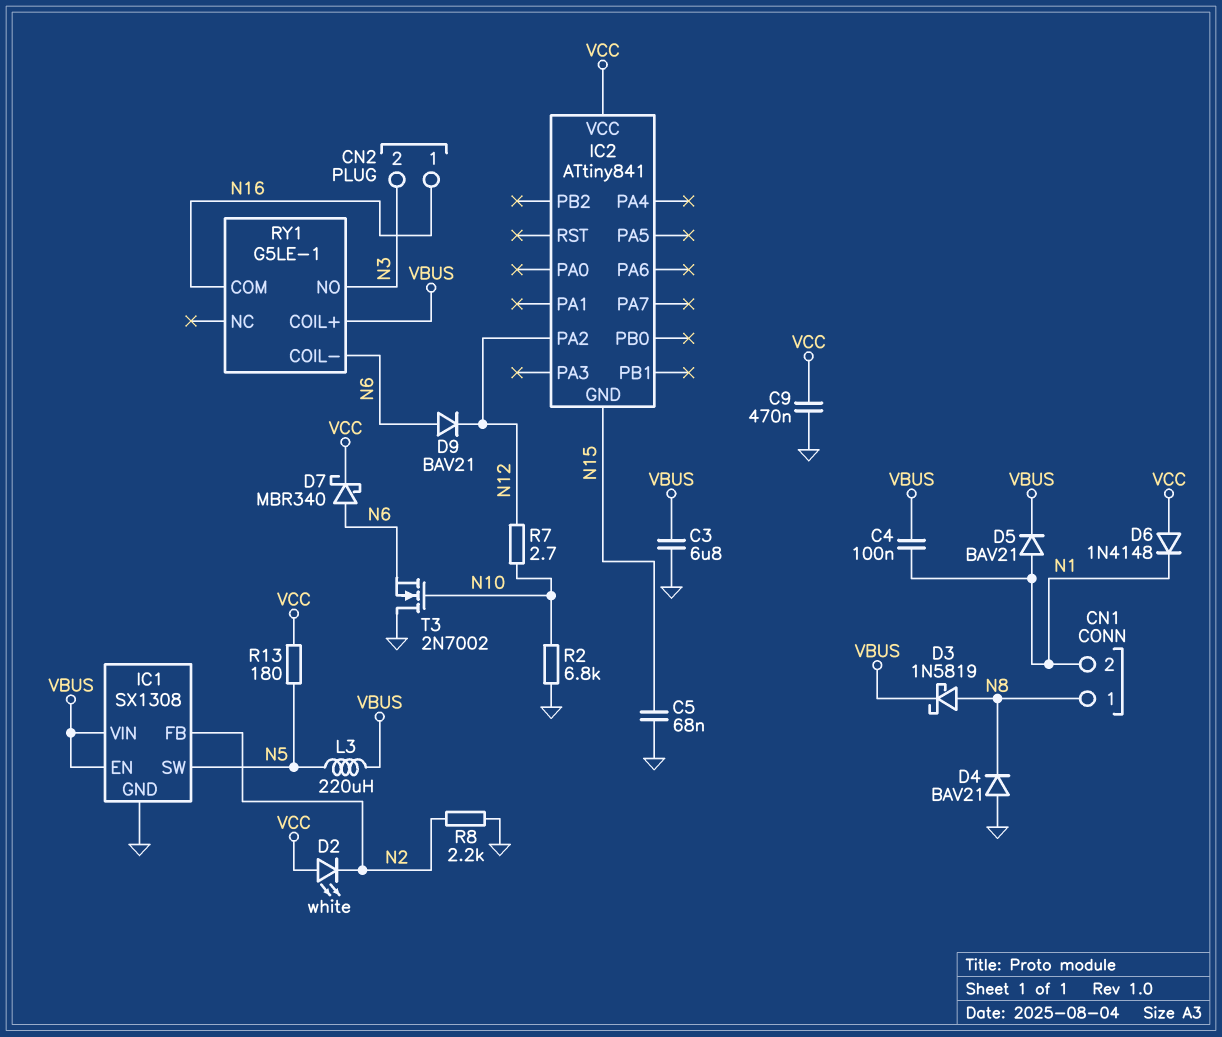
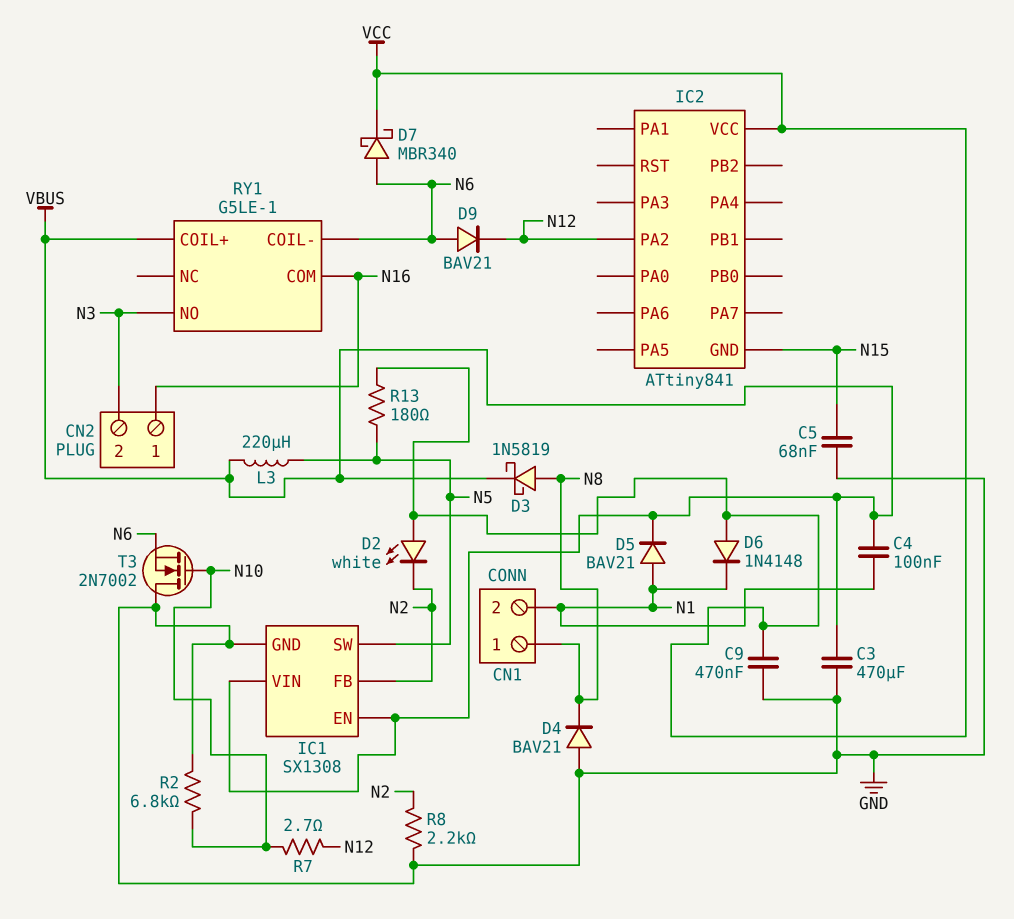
C3: 6.8uF (GND, VBUS) -> 470uF (GND, VBUS)

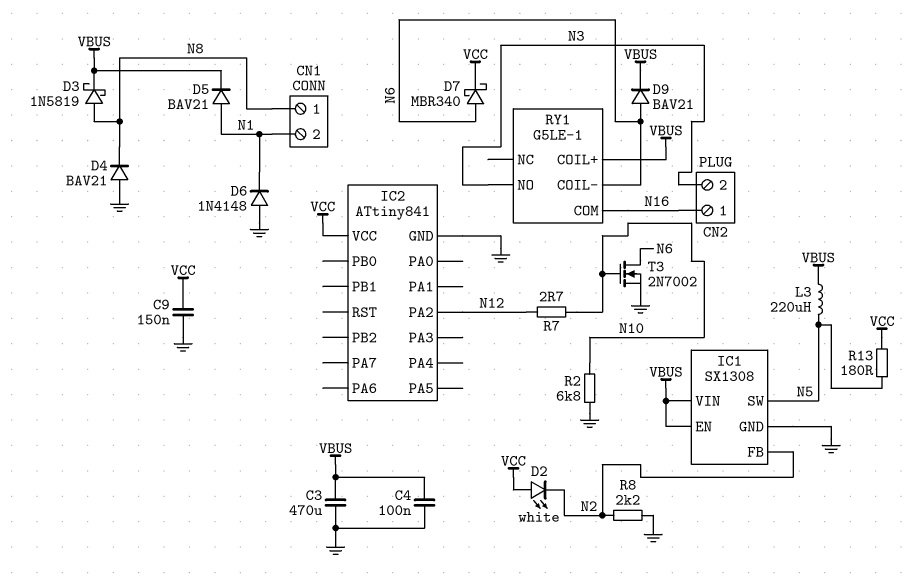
C4: 100nF (N1, VBUS) -> 100nF (GND, VBUS)
C5: 68nF (GND, N15) -> none
C9: 470nF (GND, VCC) -> 150nF (GND, VCC)
D6: diode 1N4148 (A VCC, K N1) -> diode 1N4148 (A GND, K N1)
D9: diode BAV21 (A N6, K N12) -> diode BAV21 (A N6, K VBUS)
IC2 pin GND: N15 -> GND
T3: NMOS 2N7002 (G N10, D GND, S N6) -> NMOS 2N7002 (G N10, D N6, S GND)

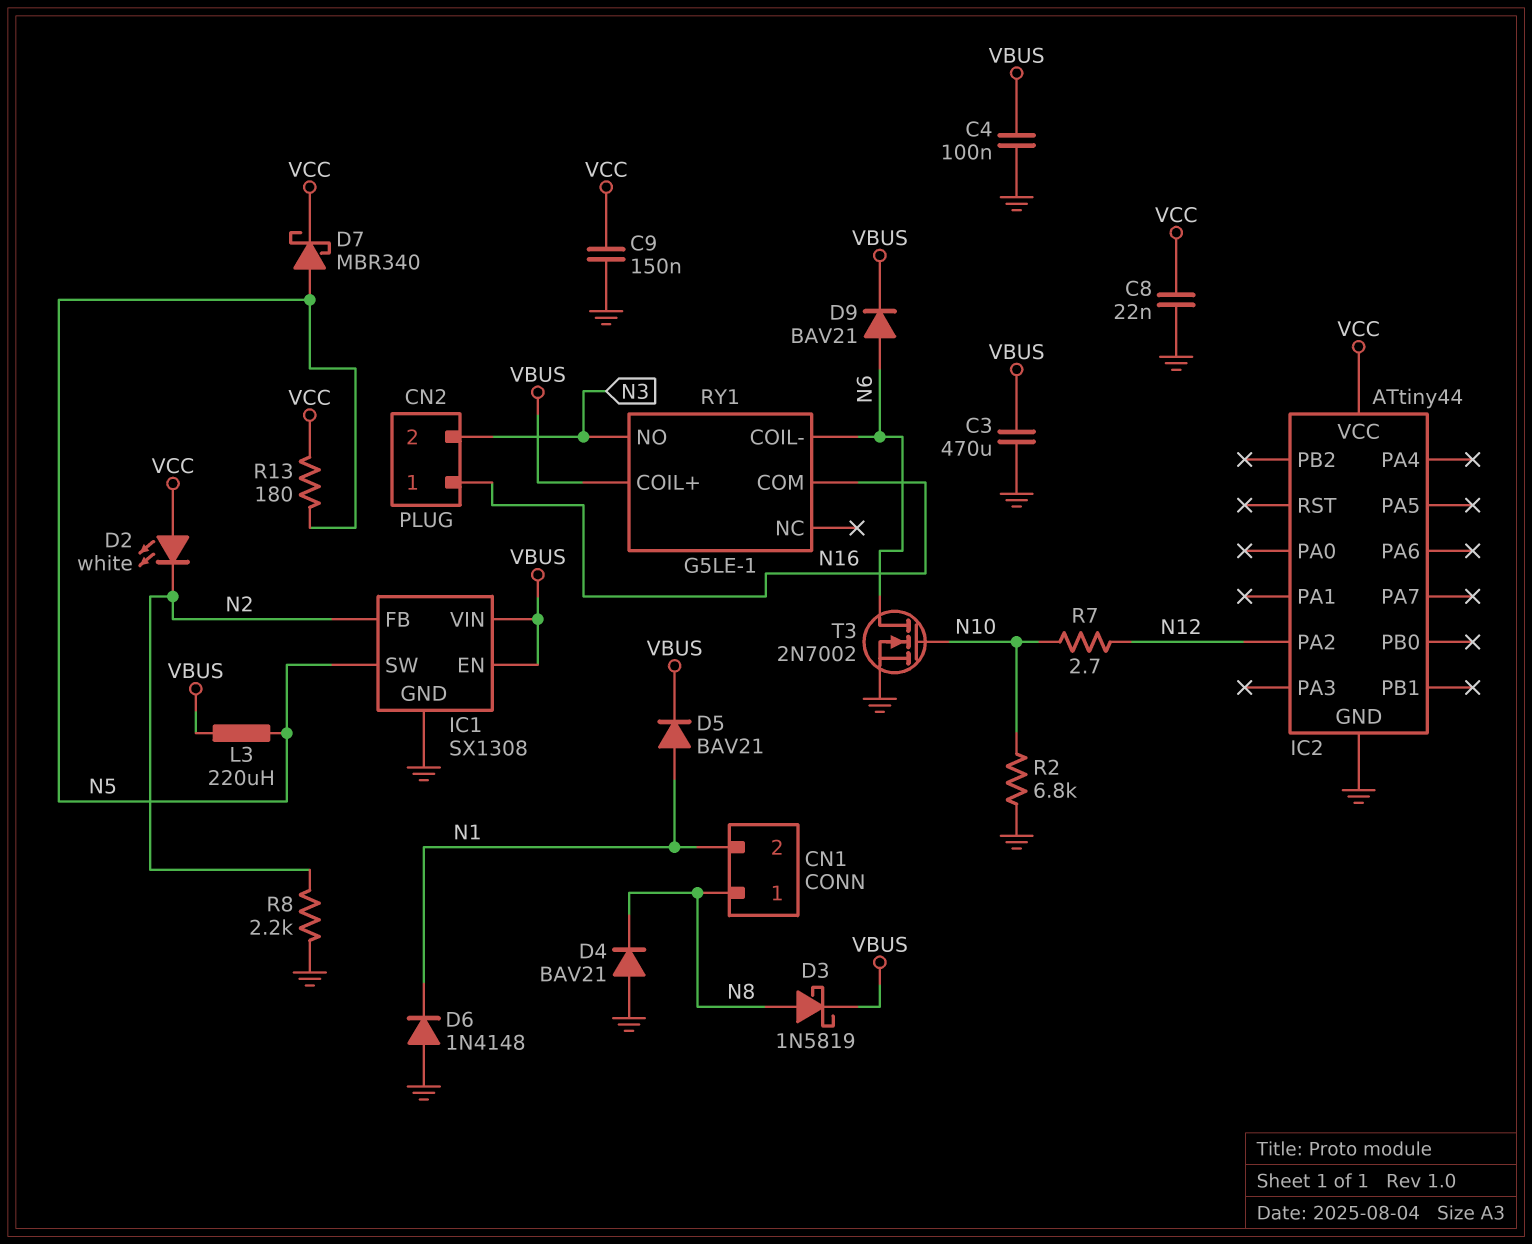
C8: none -> 22nF (GND, VCC)
D7: schottky MBR340 (A N6, K VCC) -> schottky MBR340 (A N5, K VCC)
IC2: ATtiny841 -> ATtiny44

